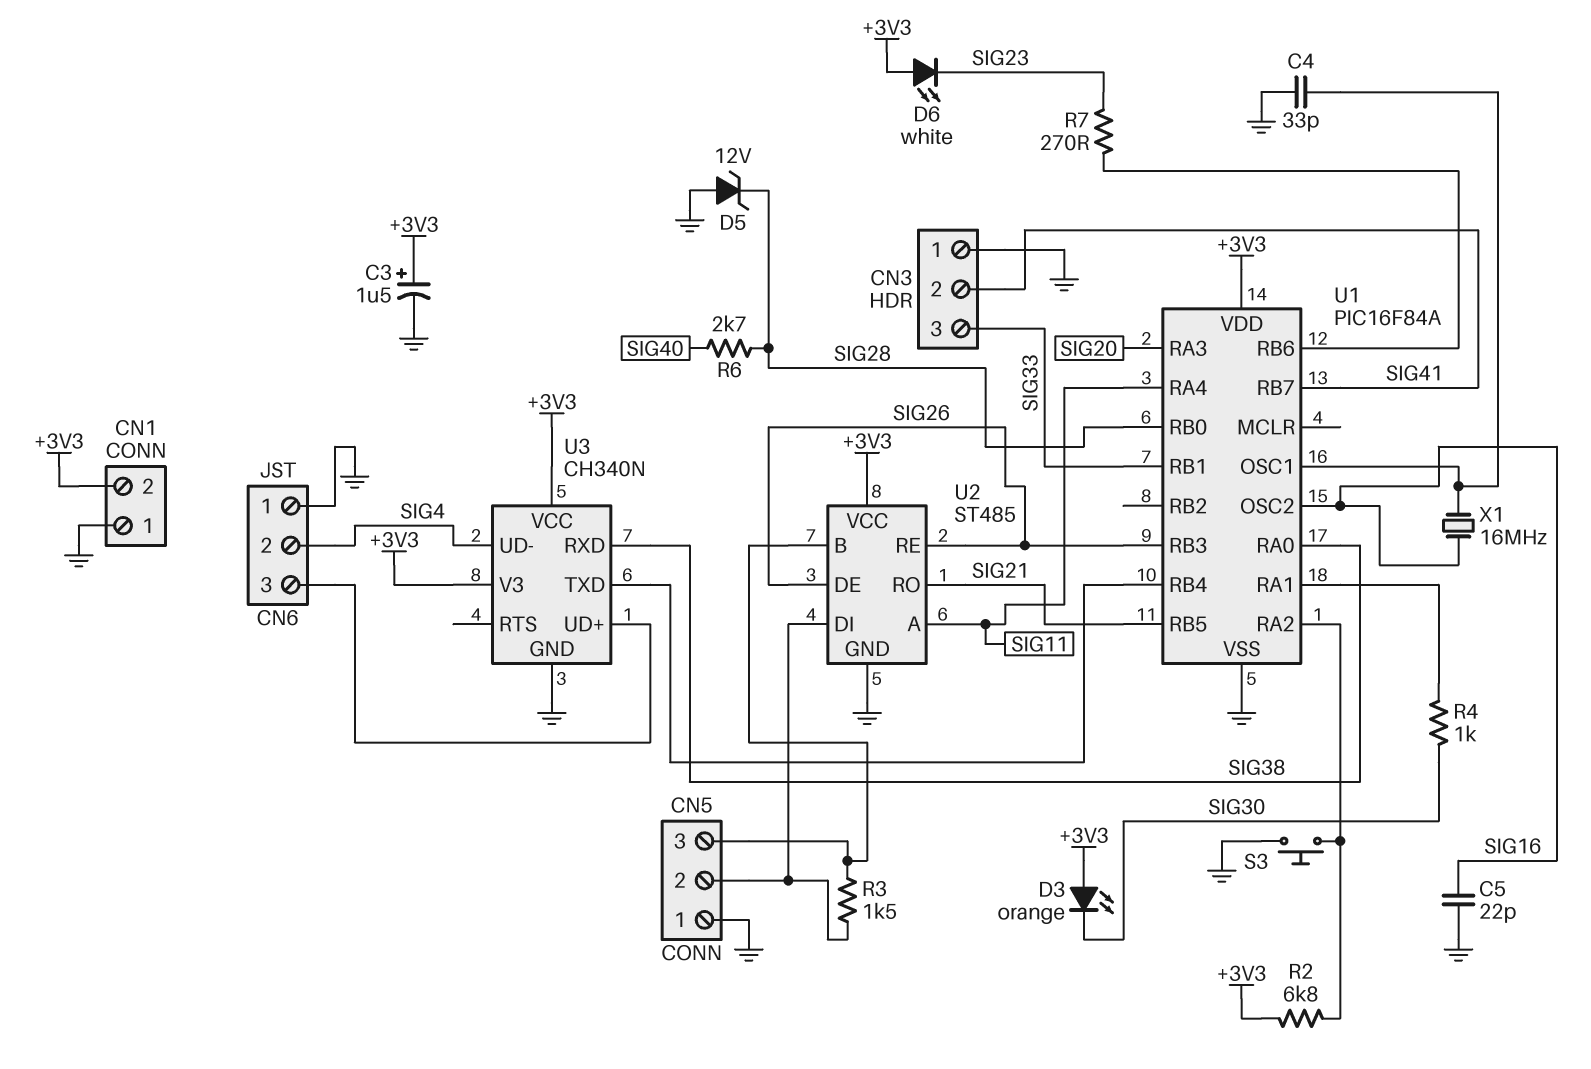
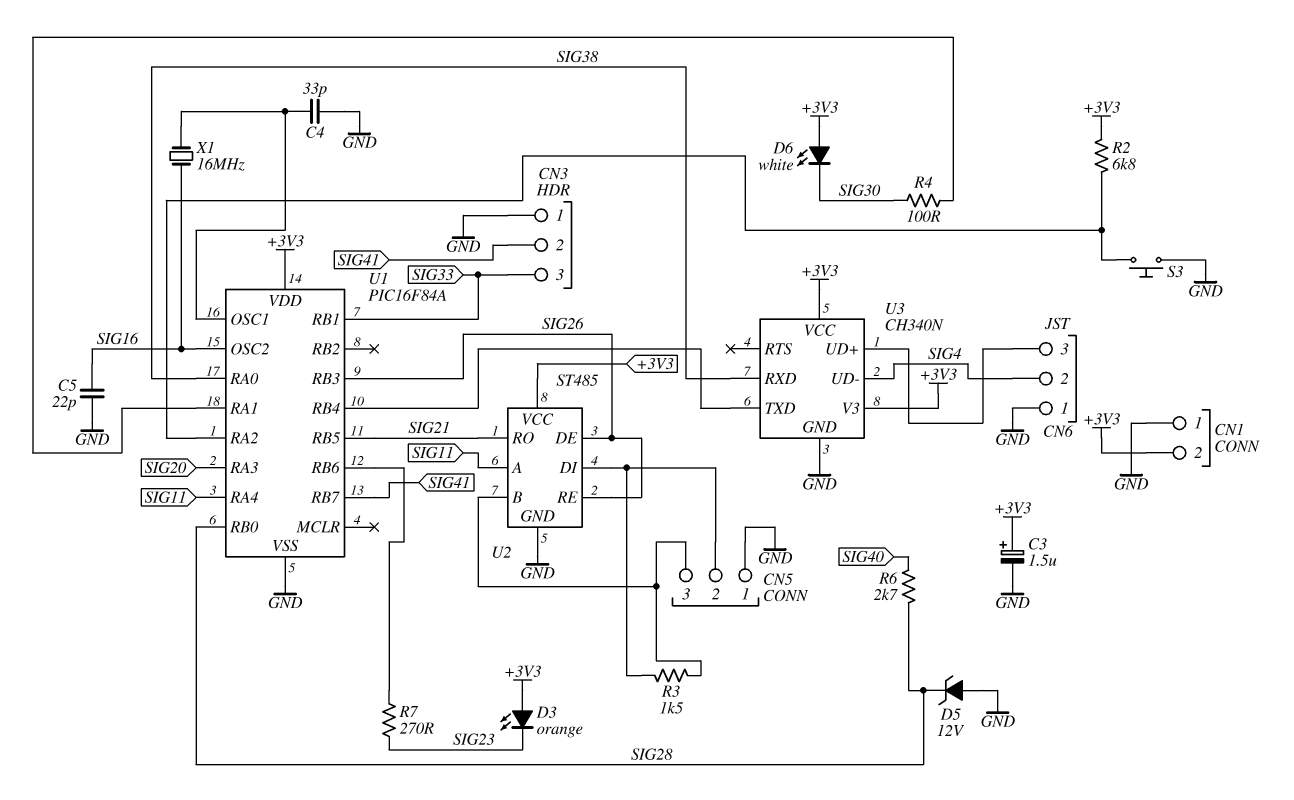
D3: LED orange (A +3V3, K SIG30) -> LED orange (A +3V3, K SIG23)
D6: LED white (A +3V3, K SIG23) -> LED white (A +3V3, K SIG30)
R4: 1k (SIG30, U1/RA1) -> 100 (SIG30, U1/RA1)

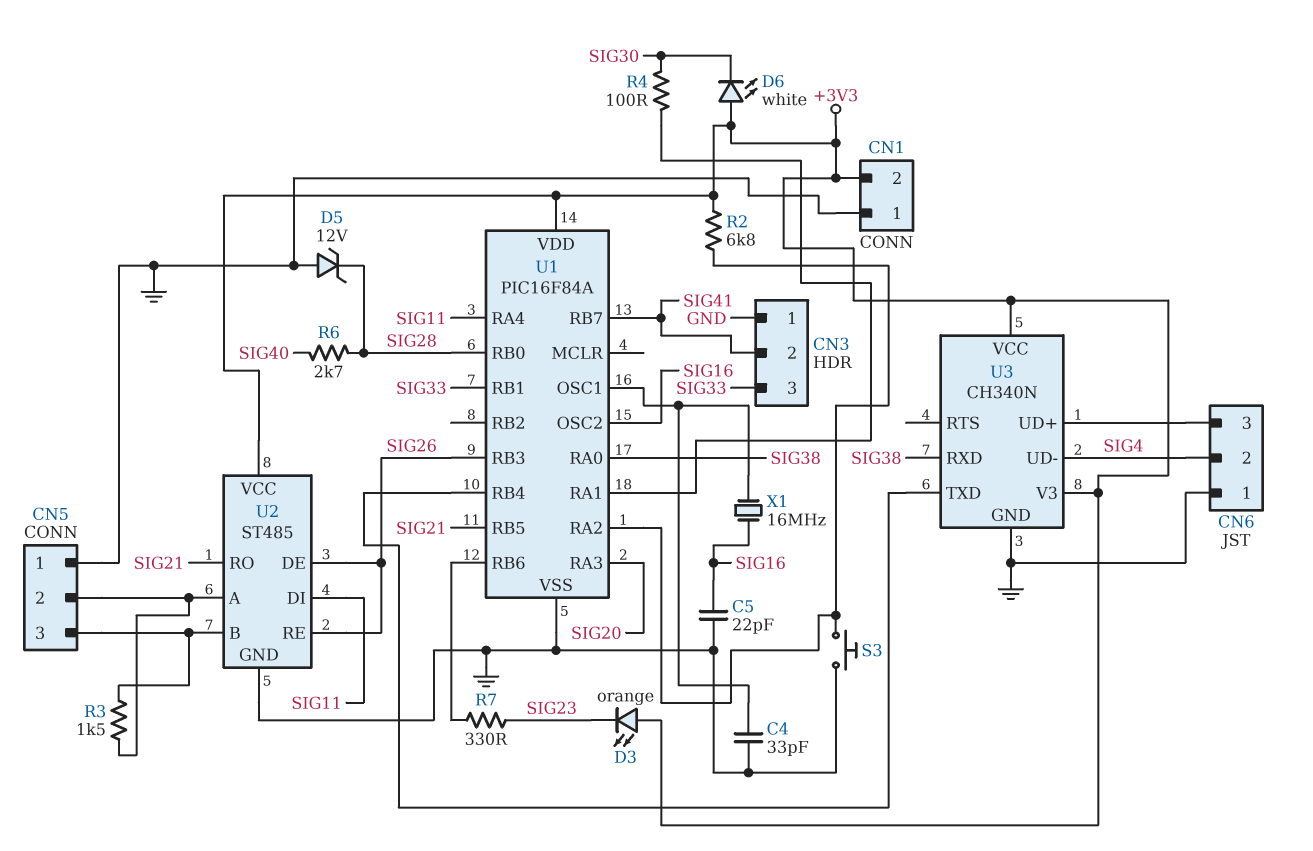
C3: 1.5uF (plus +3V3, minus GND) -> none
R7: 270 (SIG23, U1/RB6) -> 330 (SIG23, U1/RB6)
U2 pin A: SIG11 -> CN5/2
U2 pin DI: CN5/2 -> SIG11

